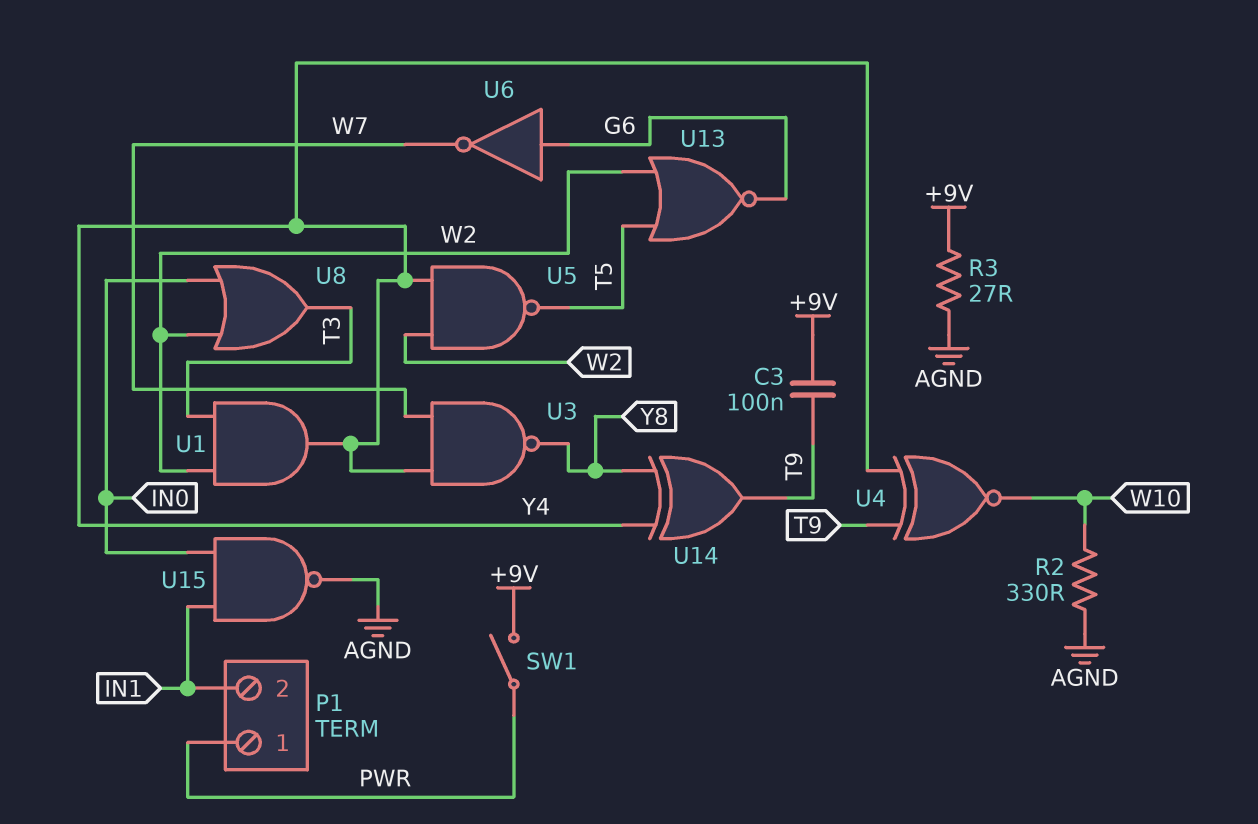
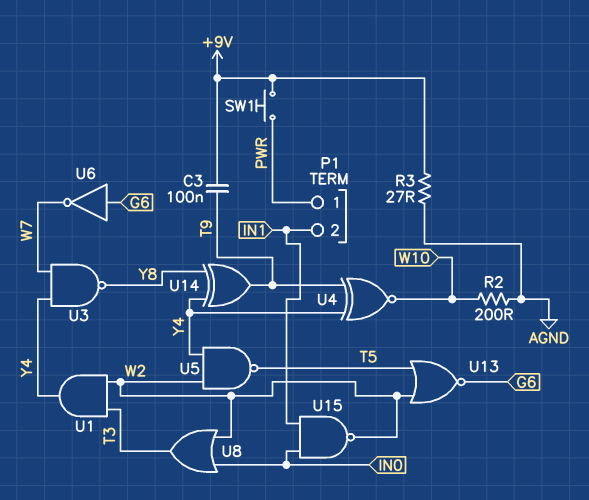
R2: 330 (AGND, W10) -> 200 (AGND, W10)
SW1: switch (+9V, PWR) -> button (+9V, PWR)
U15: NAND (in IN0, in IN1, out AGND) -> NAND (in IN0, in IN1, out W2)

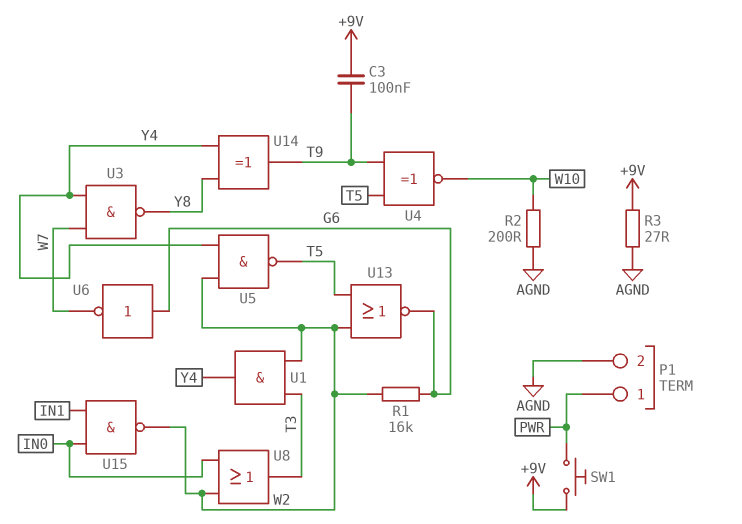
P1 pin 2: IN1 -> AGND
R1: none -> 16k (G6, W2)
U4: XNOR (in T9, in Y4, out W10) -> XNOR (in T5, in T9, out W10)

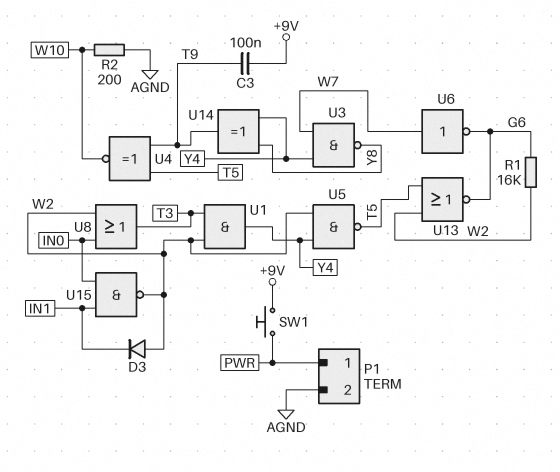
D3: none -> diode (A W2, K IN1)
R3: 27 (+9V, AGND) -> none
U6: NOT (in G6, out W7) -> NOT (in W7, out G6)

